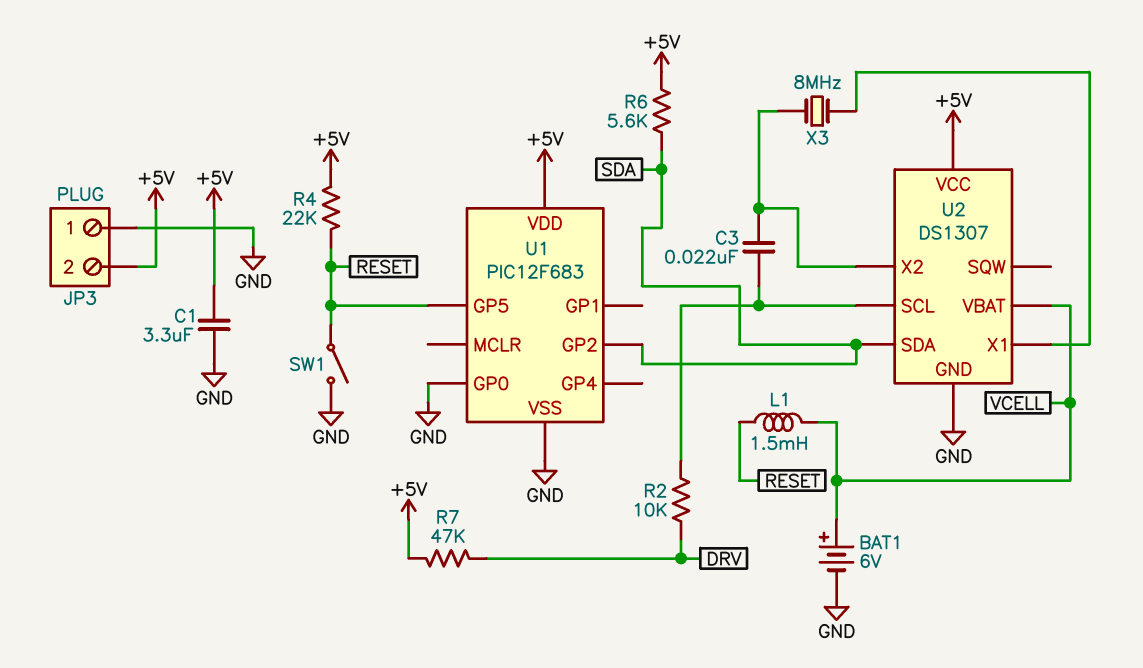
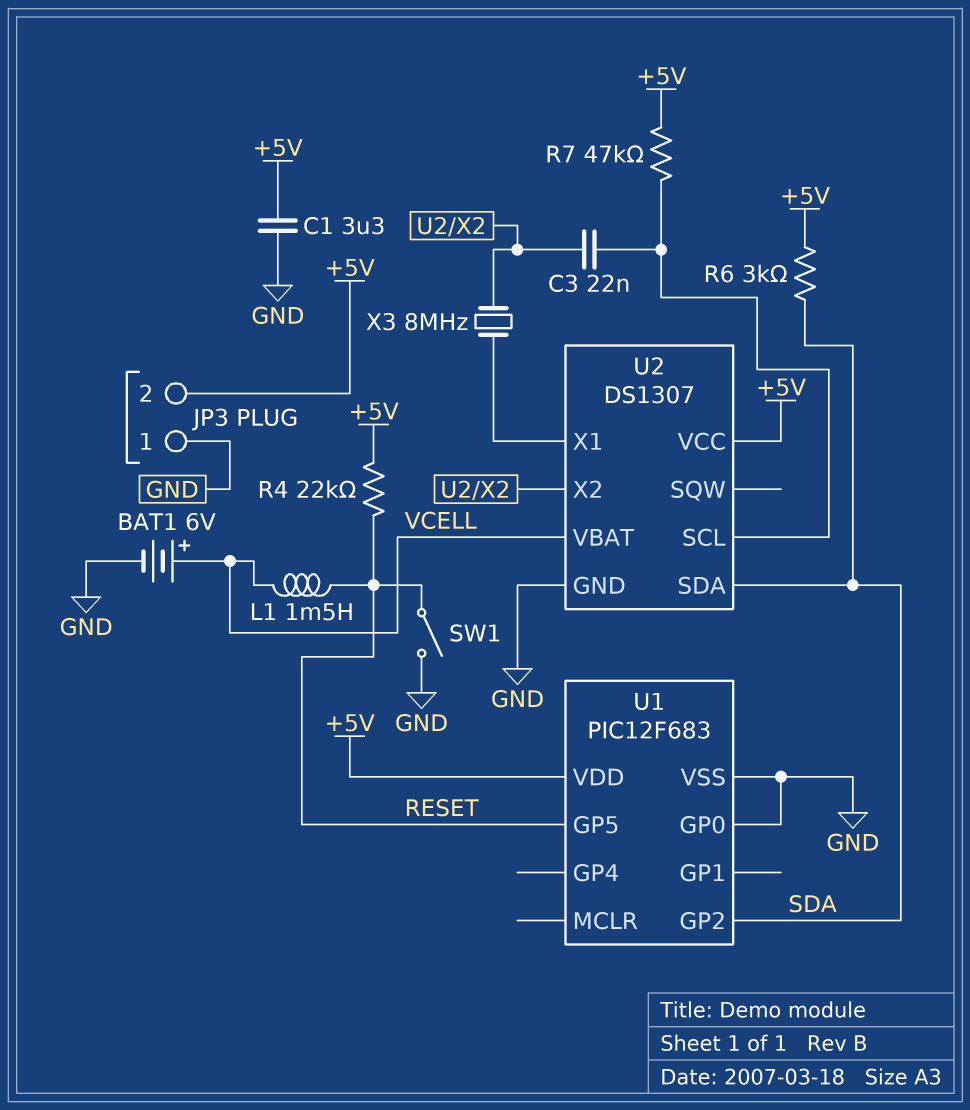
R2: 10k (DRV, U2/SCL) -> none
R6: 5.6k (+5V, SDA) -> 3k (+5V, SDA)
R7: 47k (+5V, DRV) -> 47k (+5V, U2/SCL)

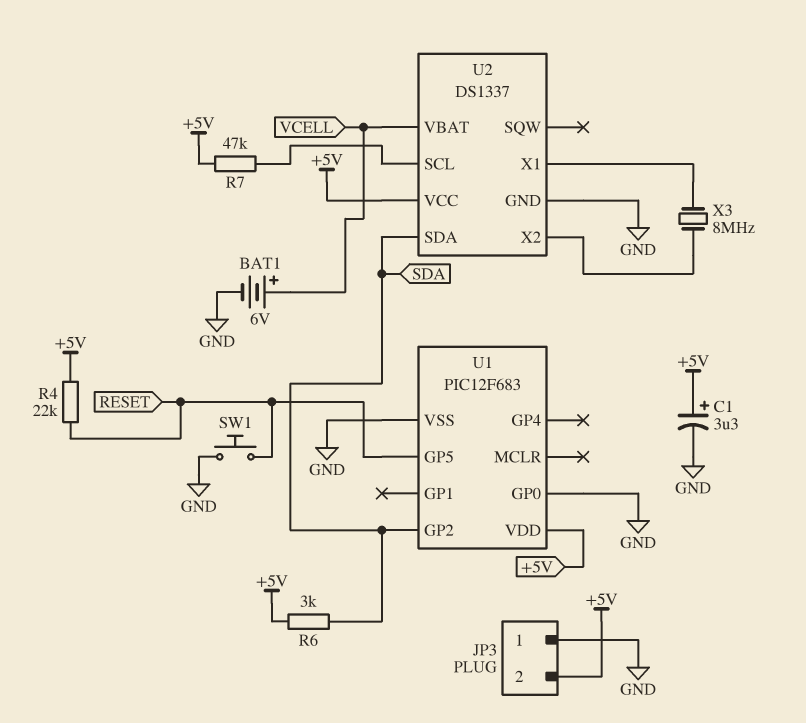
C1: 3.3uF (+5V, GND) -> 3.3uF (plus +5V, minus GND)
C3: 22nF (U2/SCL, U2/X2) -> none
L1: 1.5mH (RESET, VCELL) -> none
SW1: switch (GND, RESET) -> button (GND, RESET)
U2: DS1307 -> DS1337

